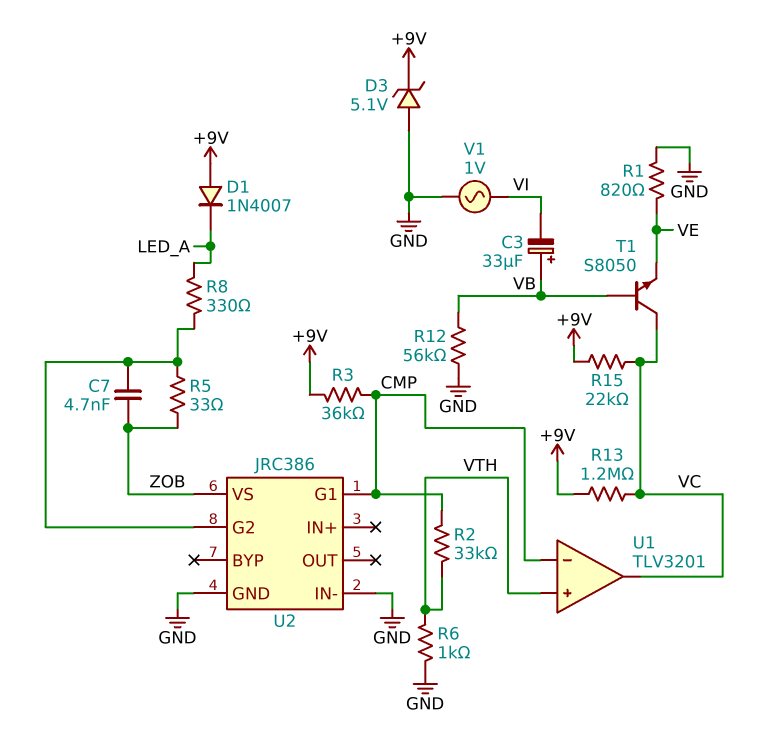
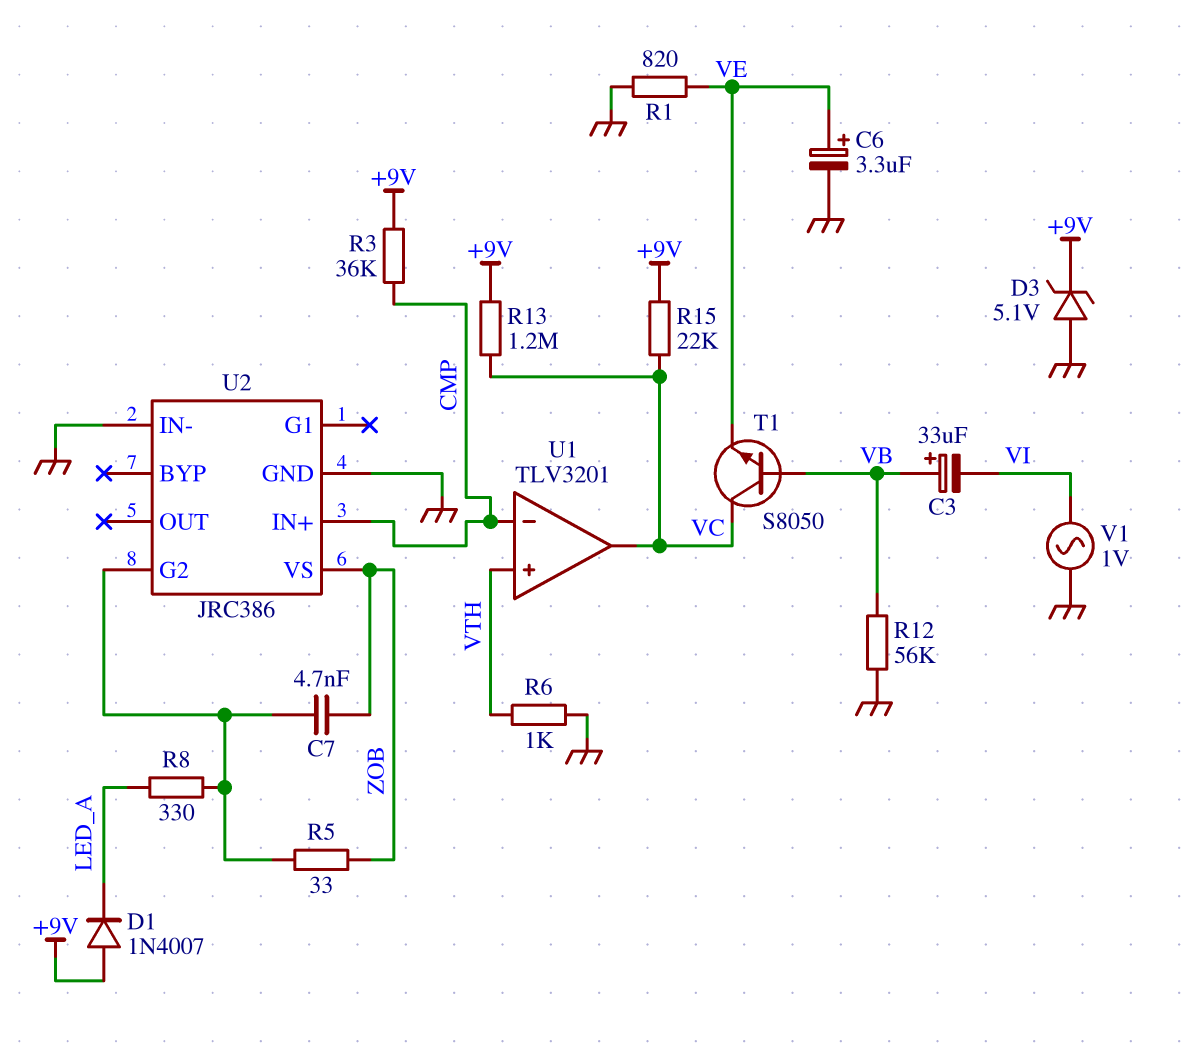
C6: none -> 3.3uF (plus VE, minus GND)
R2: 33k (CMP, VTH) -> none
U2 pin G1: CMP -> none
U2 pin IN+: none -> CMP

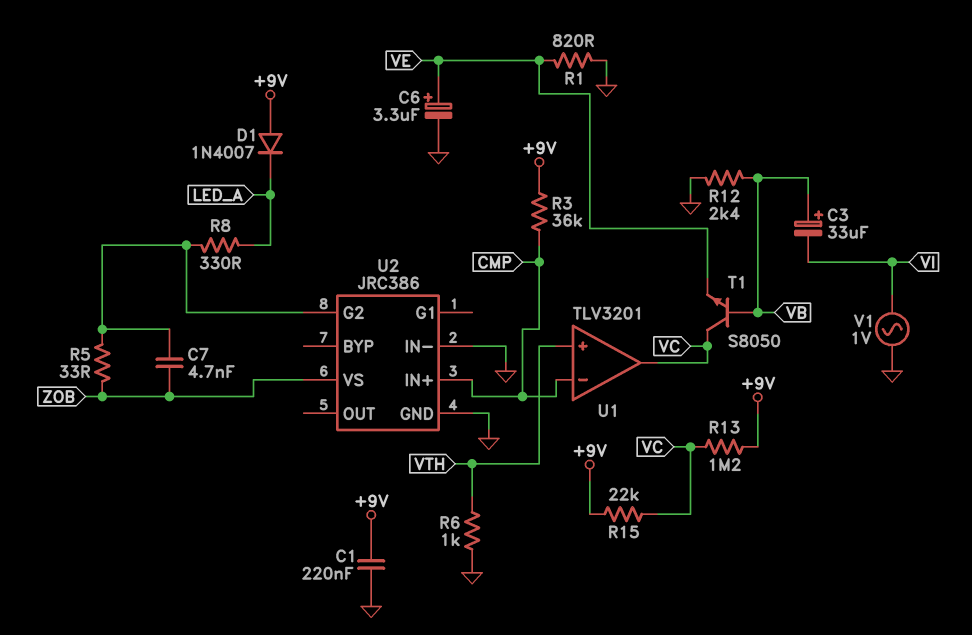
C1: none -> 220nF (+9V, GND)
D3: zener 5.1V (A GND, K +9V) -> none
R12: 56k (GND, VB) -> 2.4k (GND, VB)

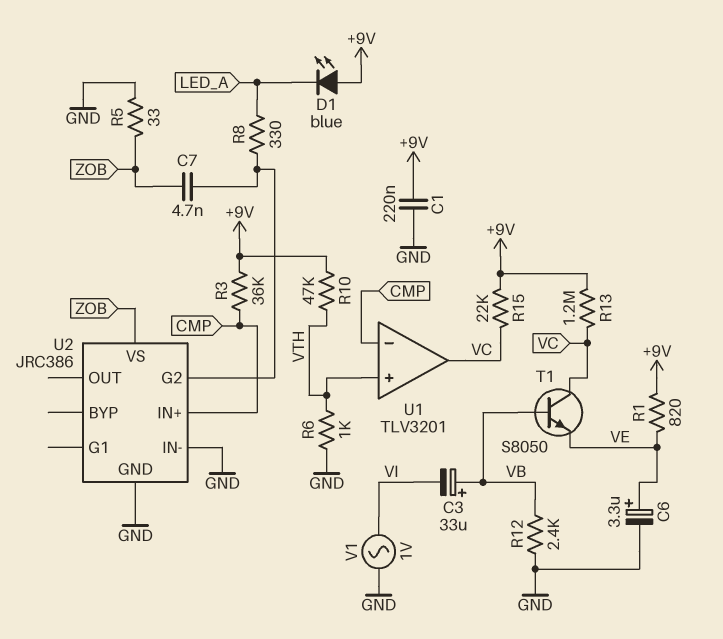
D1: diode 1N4007 (A +9V, K LED_A) -> LED blue (A +9V, K LED_A)
R1: 820 (GND, VE) -> 820 (+9V, VE)
R5: 33 (U2/G2, ZOB) -> 33 (GND, ZOB)
R10: none -> 47k (+9V, VTH)

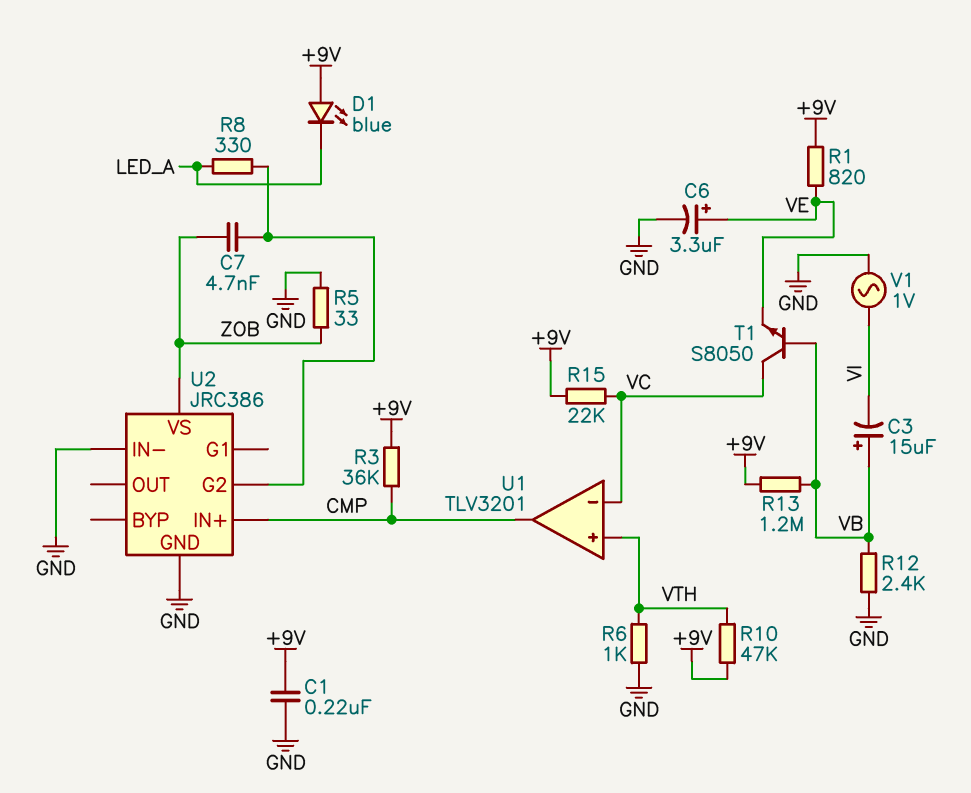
C3: 33uF (plus VB, minus VI) -> 15uF (plus VB, minus VI)
R13: 1.2M (+9V, VC) -> 1.2M (+9V, VB)
U1 pin in-: CMP -> VC
U1 pin out: VC -> CMP

